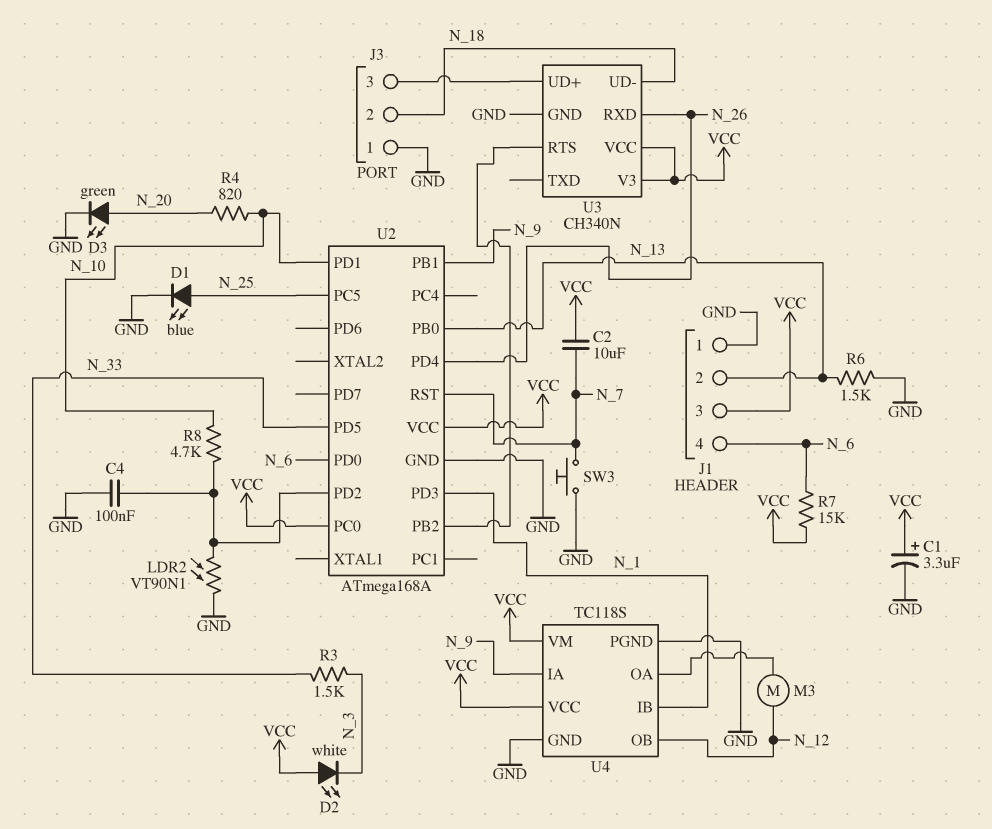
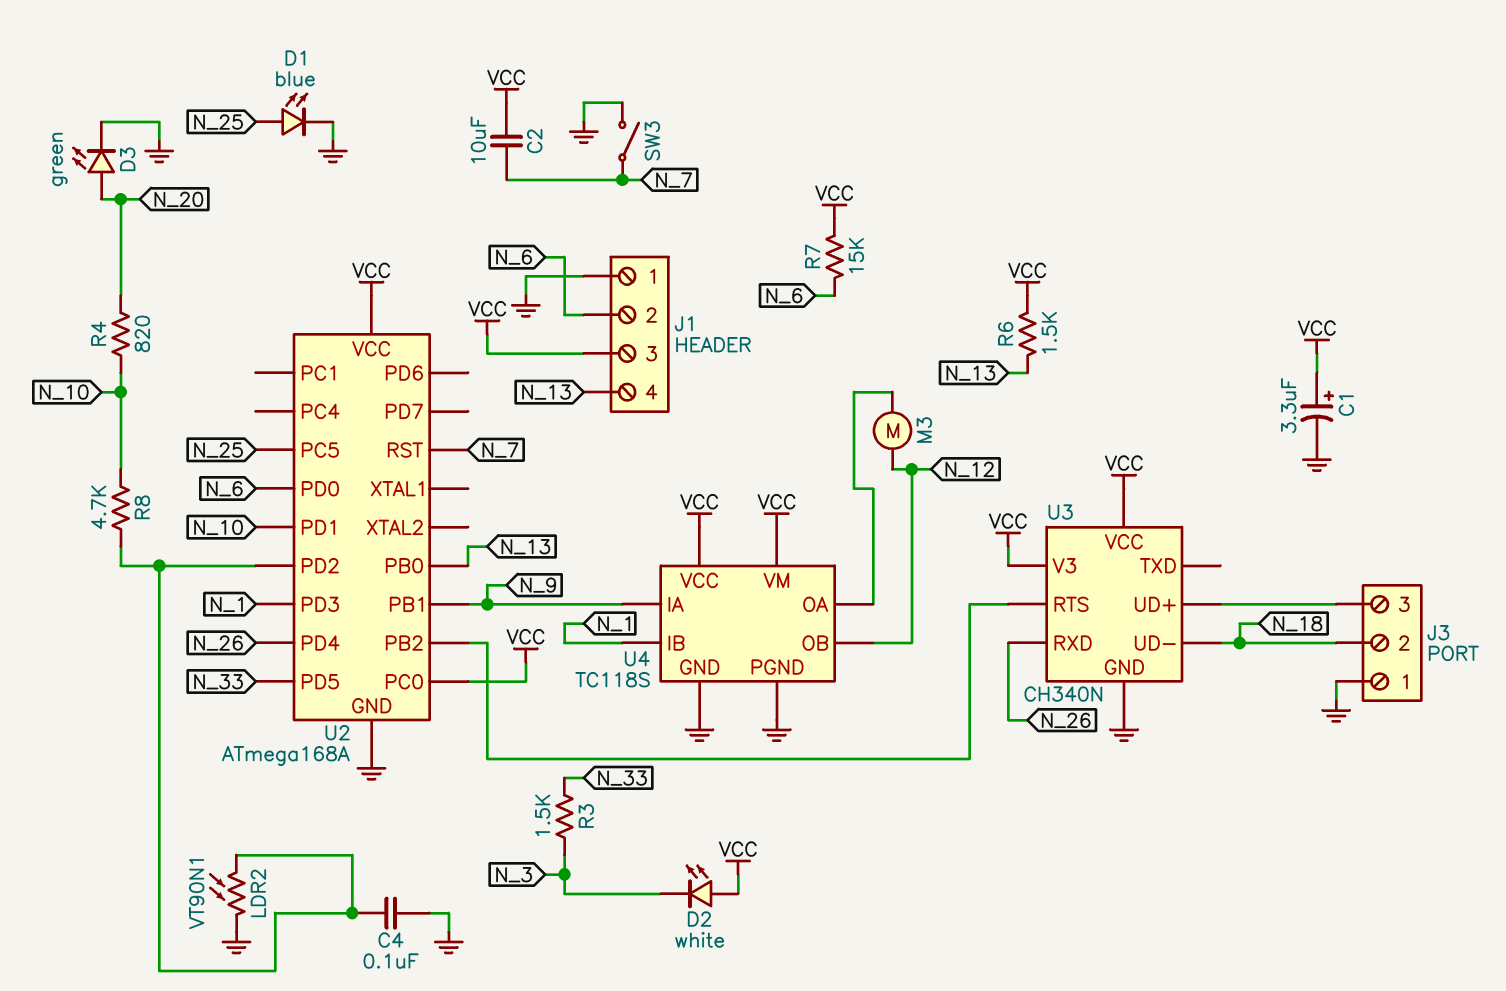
J1 pin 2: N_13 -> N_6
J1 pin 4: N_6 -> N_13
R6: 1.5k (GND, N_13) -> 1.5k (N_13, VCC)
SW3: button (GND, N_7) -> switch (GND, N_7)

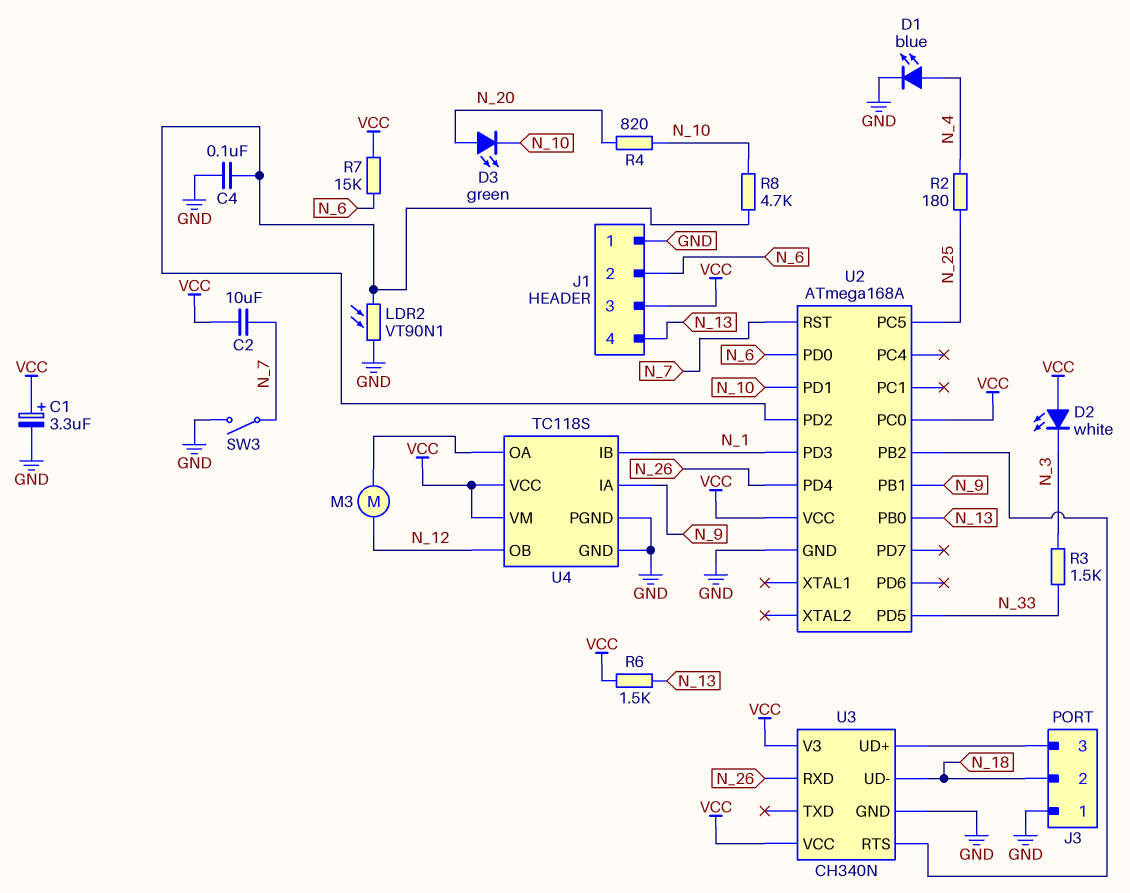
D1: LED blue (A N_25, K GND) -> LED blue (A N_4, K GND)
D3: LED green (A N_20, K GND) -> LED green (A N_20, K N_10)
R2: none -> 180 (N_4, N_25)

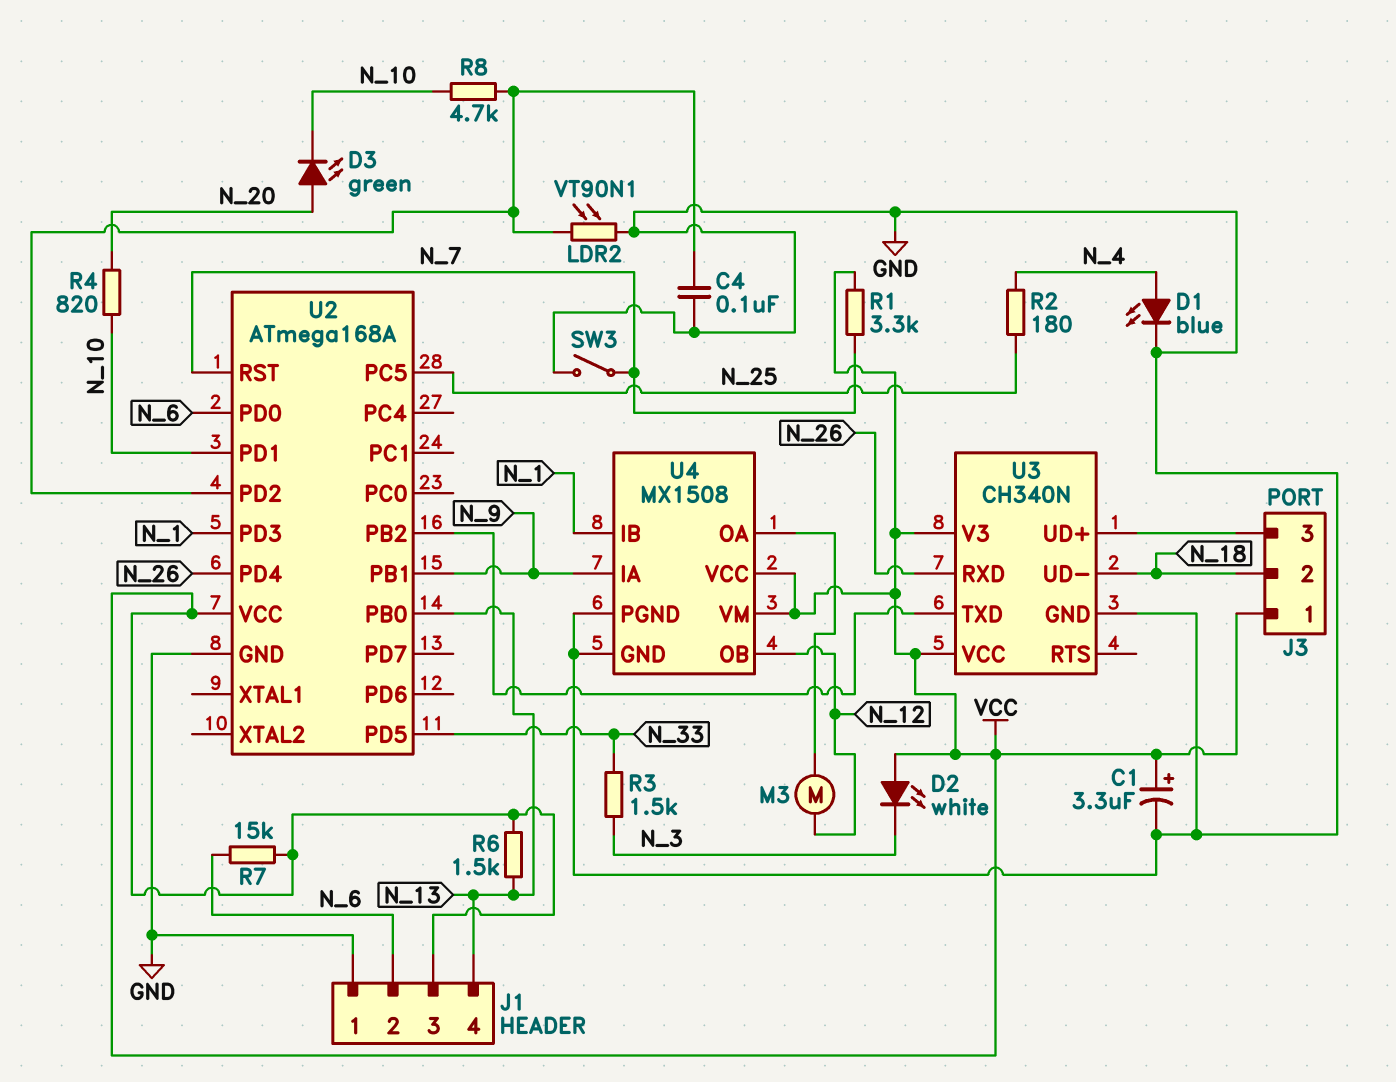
C2: 10uF (N_7, VCC) -> none
J3 pin 1: GND -> VCC
R1: none -> 3.3k (N_7, VCC)
U2 pin PC0: VCC -> none
U3 pin RTS: U2/PB2 -> none
U3 pin TXD: none -> U2/PB2
U4: TC118S -> MX1508

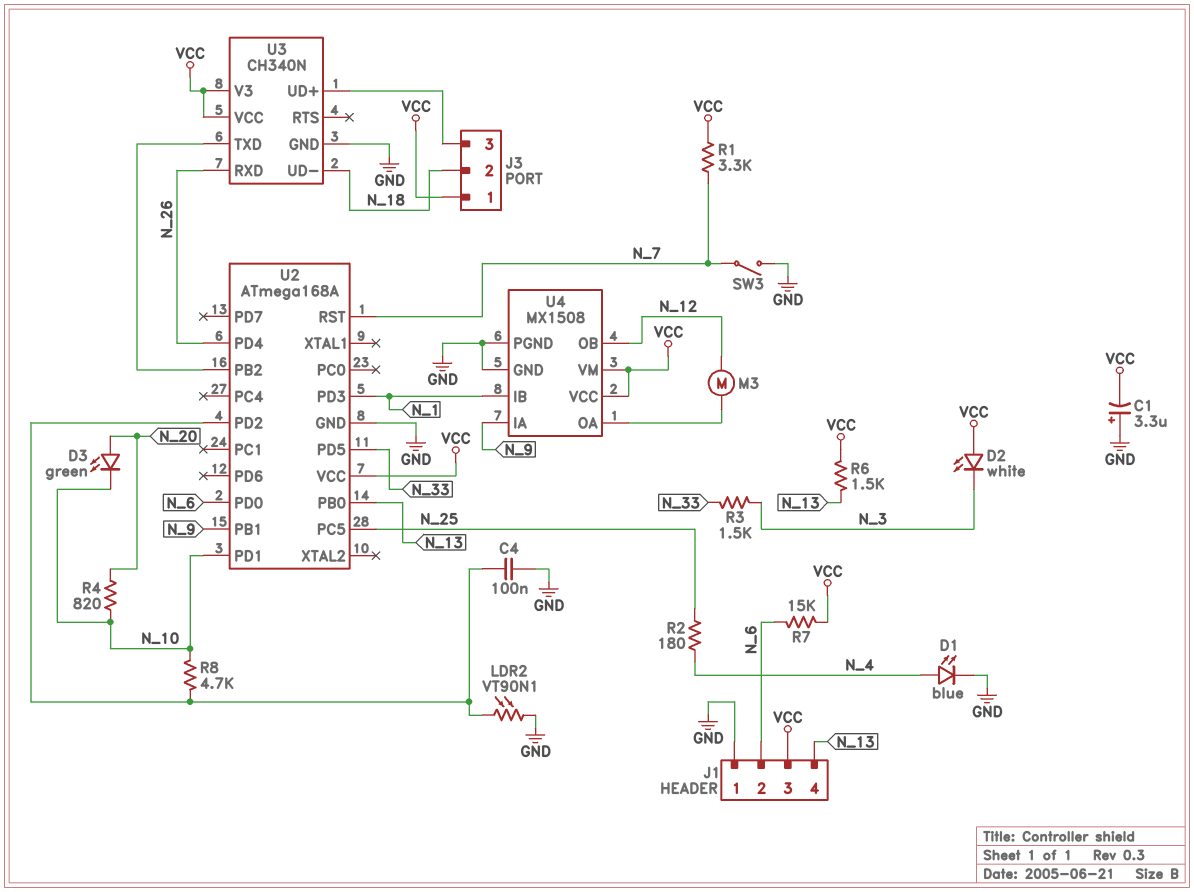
C1: 3.3uF (plus VCC, minus GND) -> 3.3uF (plus GND, minus VCC)

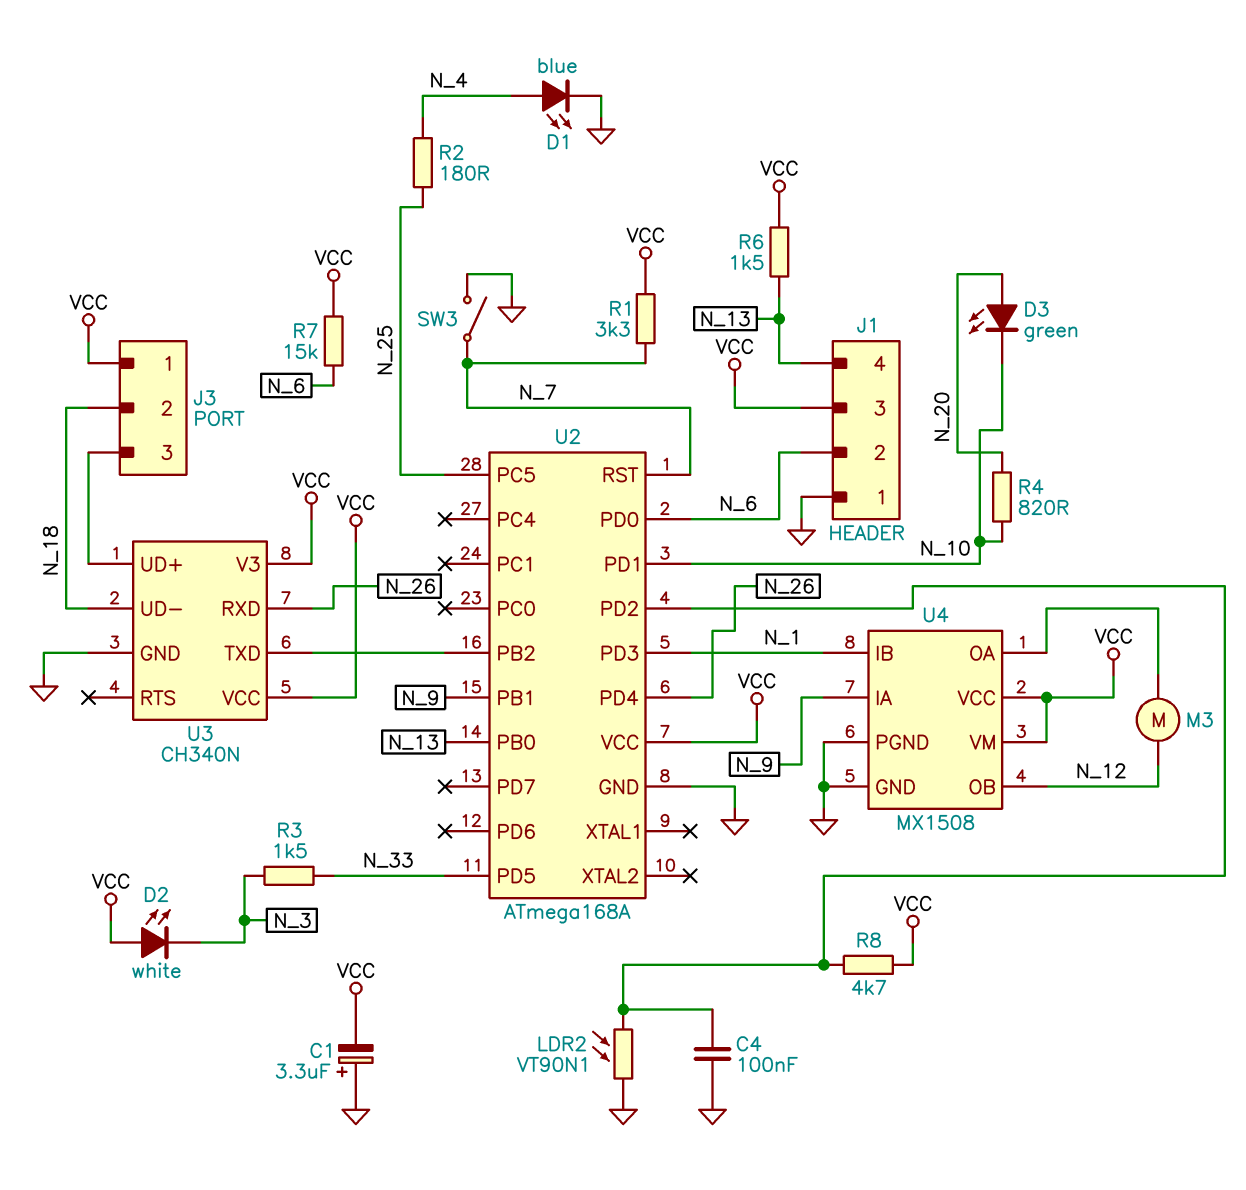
R8: 4.7k (N_10, U2/PD2) -> 4.7k (U2/PD2, VCC)

